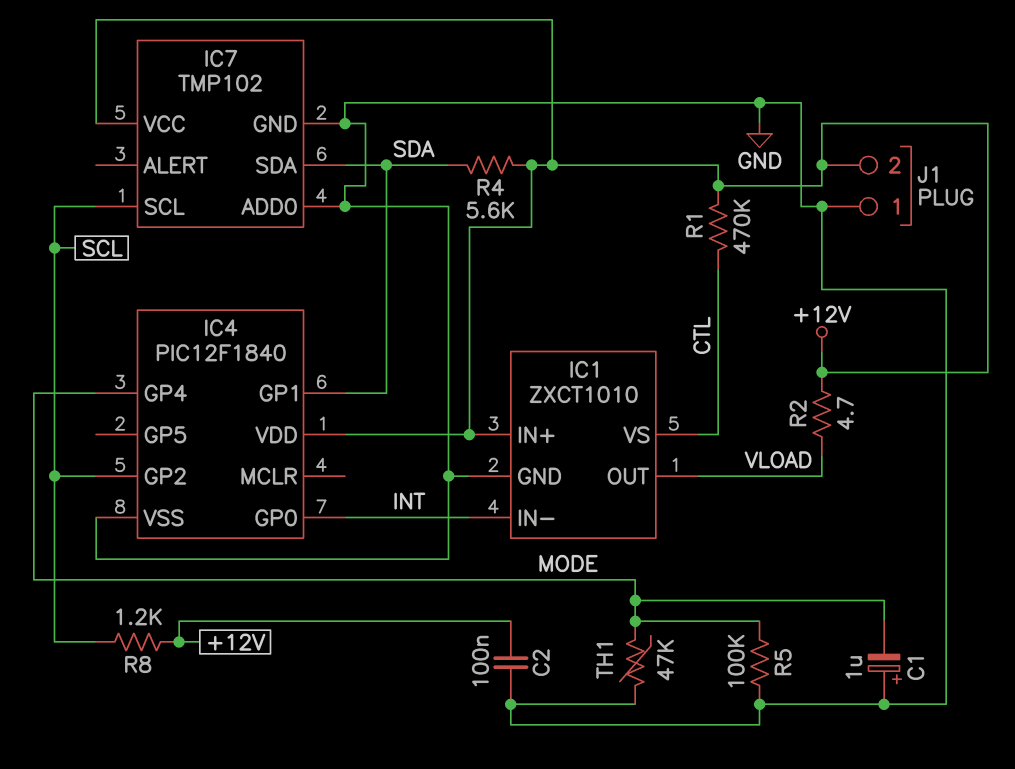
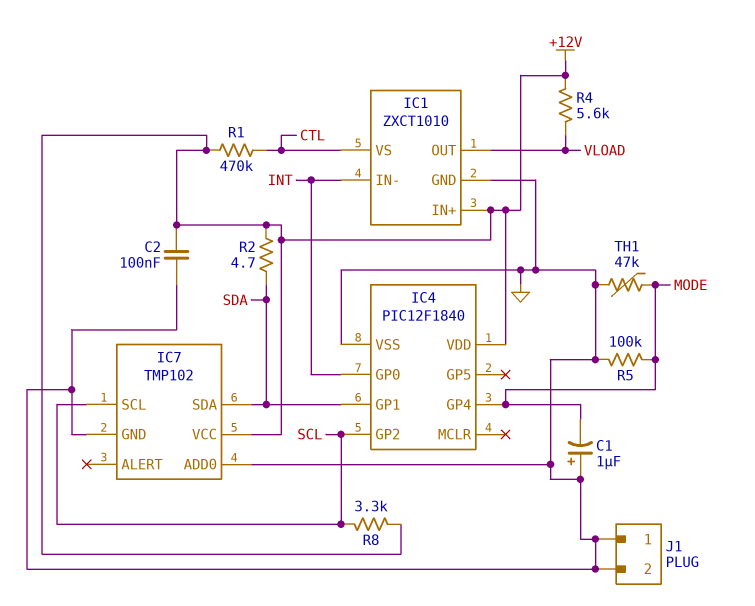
J1 pin 2: +12V -> GND
R2: 4.7 (+12V, VLOAD) -> 4.7 (+12V, SDA)
R4: 5.6k (+12V, SDA) -> 5.6k (+12V, VLOAD)
R8: 1.2k (+12V, SCL) -> 3.3k (+12V, SCL)

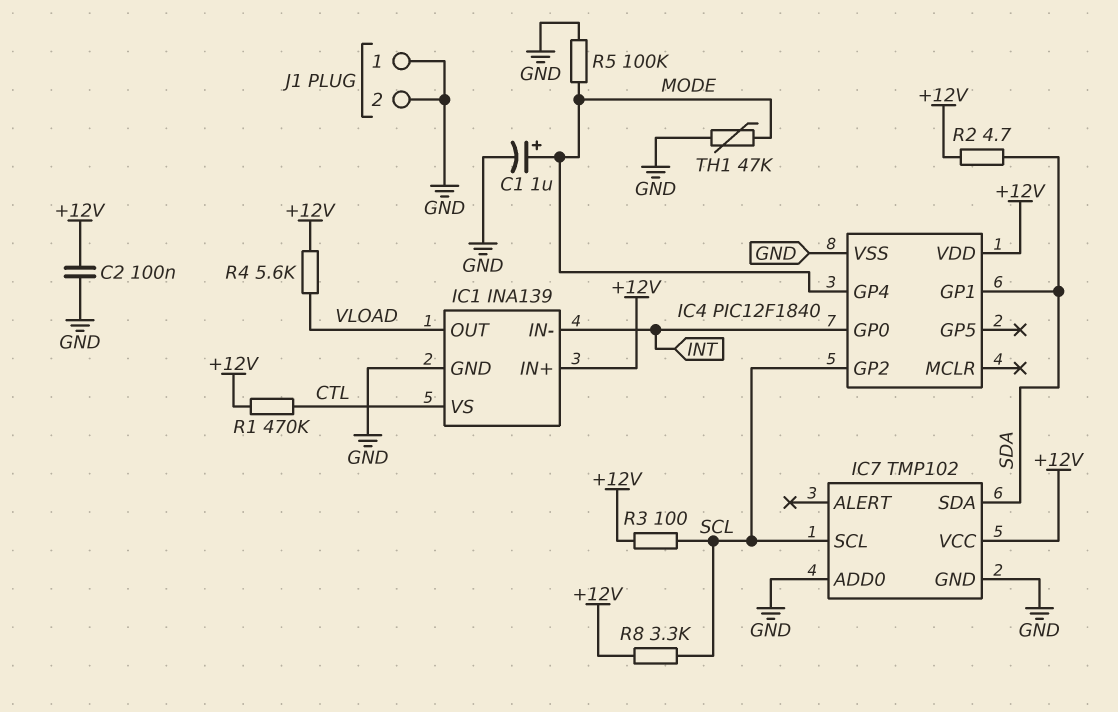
C1: 1uF (plus GND, minus MODE) -> 1uF (plus MODE, minus GND)
IC1: ZXCT1010 -> INA139
R3: none -> 100 (+12V, SCL)

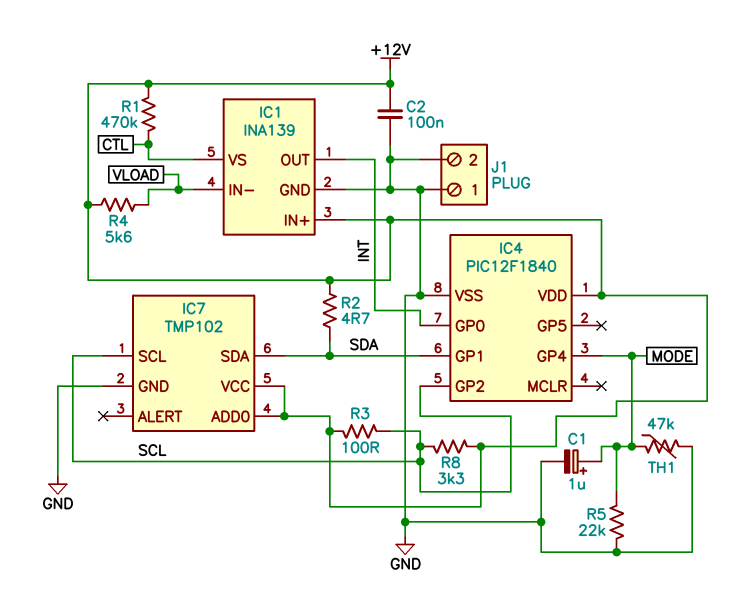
IC1 pin IN-: INT -> VLOAD
IC1 pin OUT: VLOAD -> INT
IC7 pin ADD0: GND -> +12V
R5: 100k (GND, MODE) -> 22k (GND, MODE)

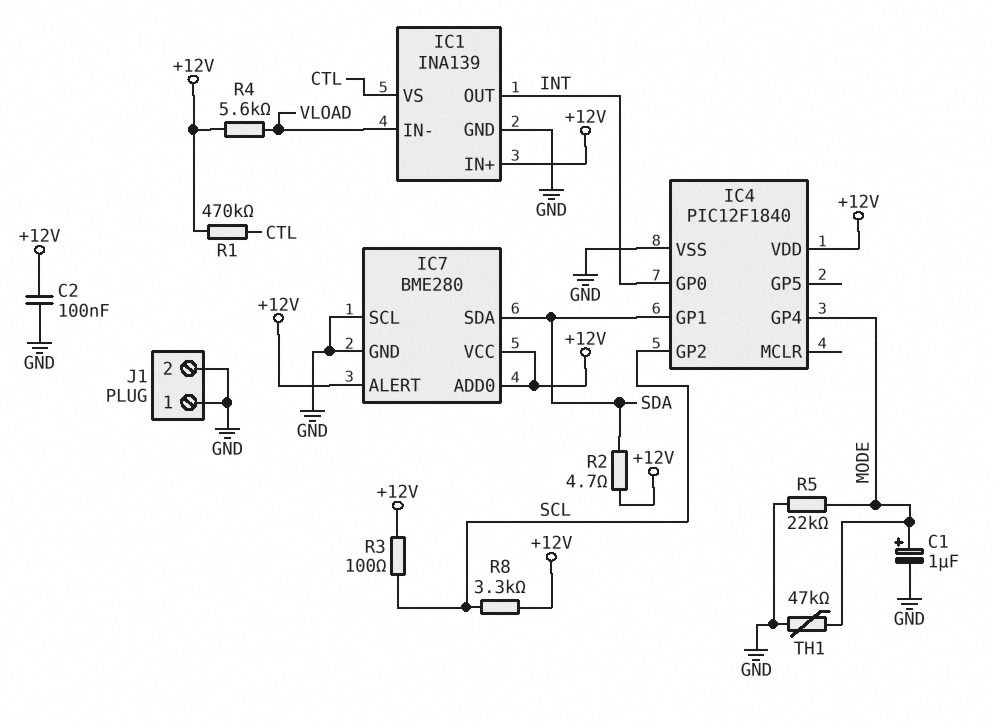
IC7: TMP102 -> BME280
IC7 pin ALERT: none -> +12V
IC7 pin SCL: SCL -> GND

